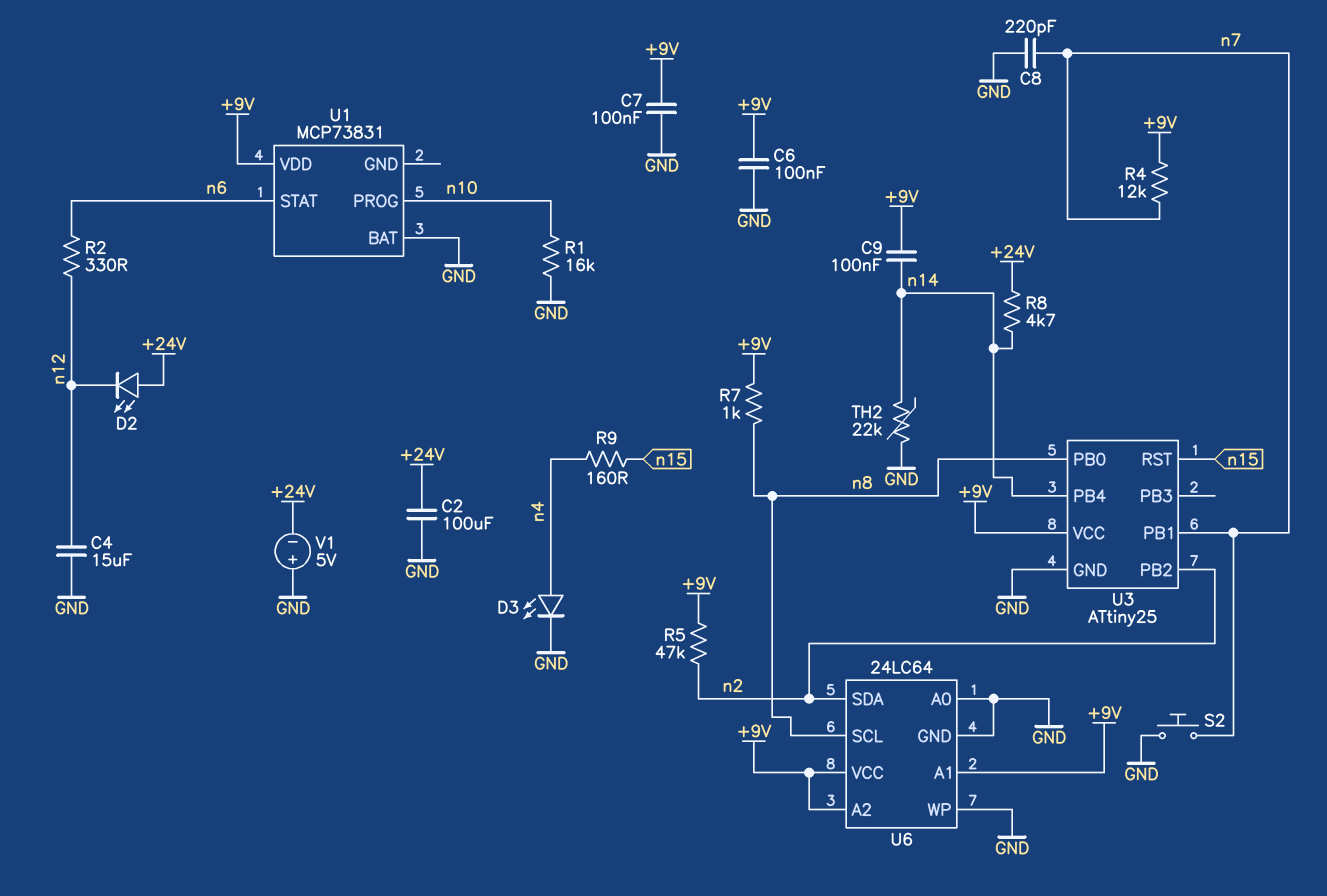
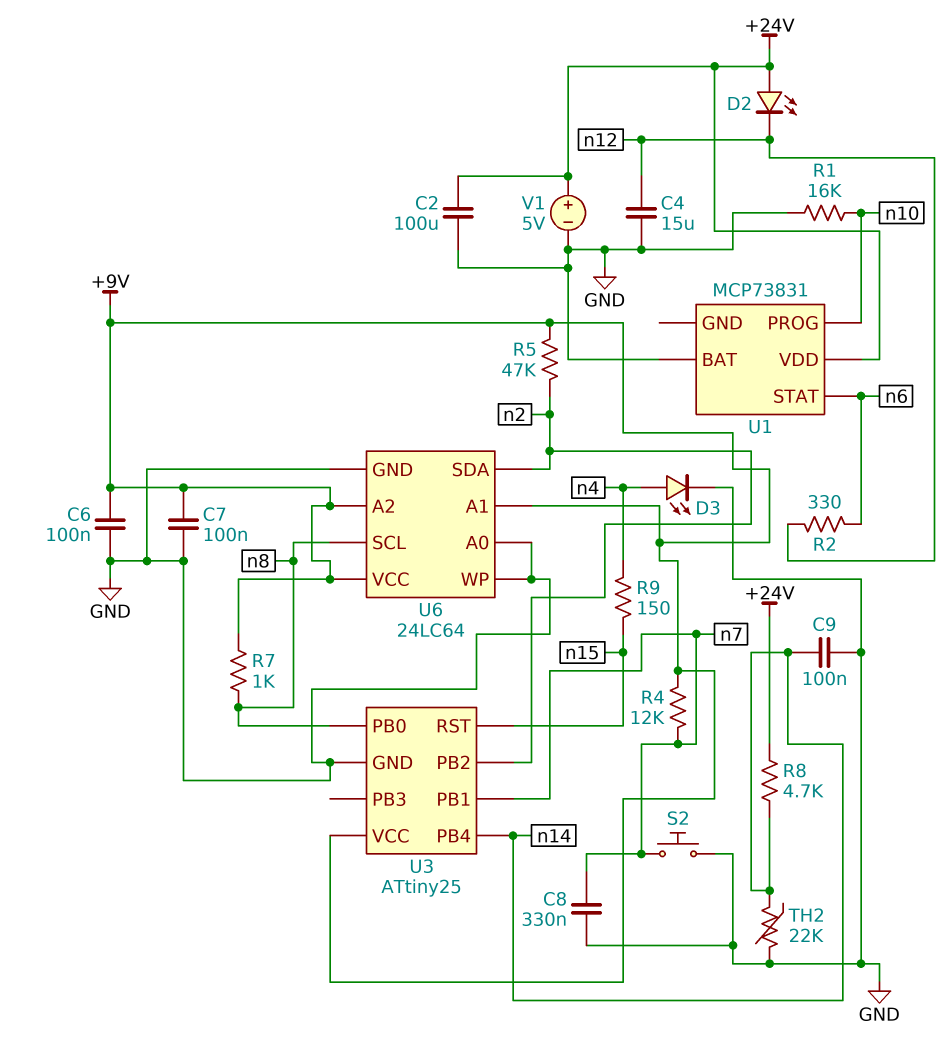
C8: 220pF (GND, n7) -> 330nF (GND, n7)
C9: 100nF (+9V, n14) -> 100nF (GND, n14)
R9: 160 (n4, n15) -> 150 (n4, n15)
U1 pin VDD: +9V -> +24V
V1: 5V (plus GND, minus +24V) -> 5V (plus +24V, minus GND)

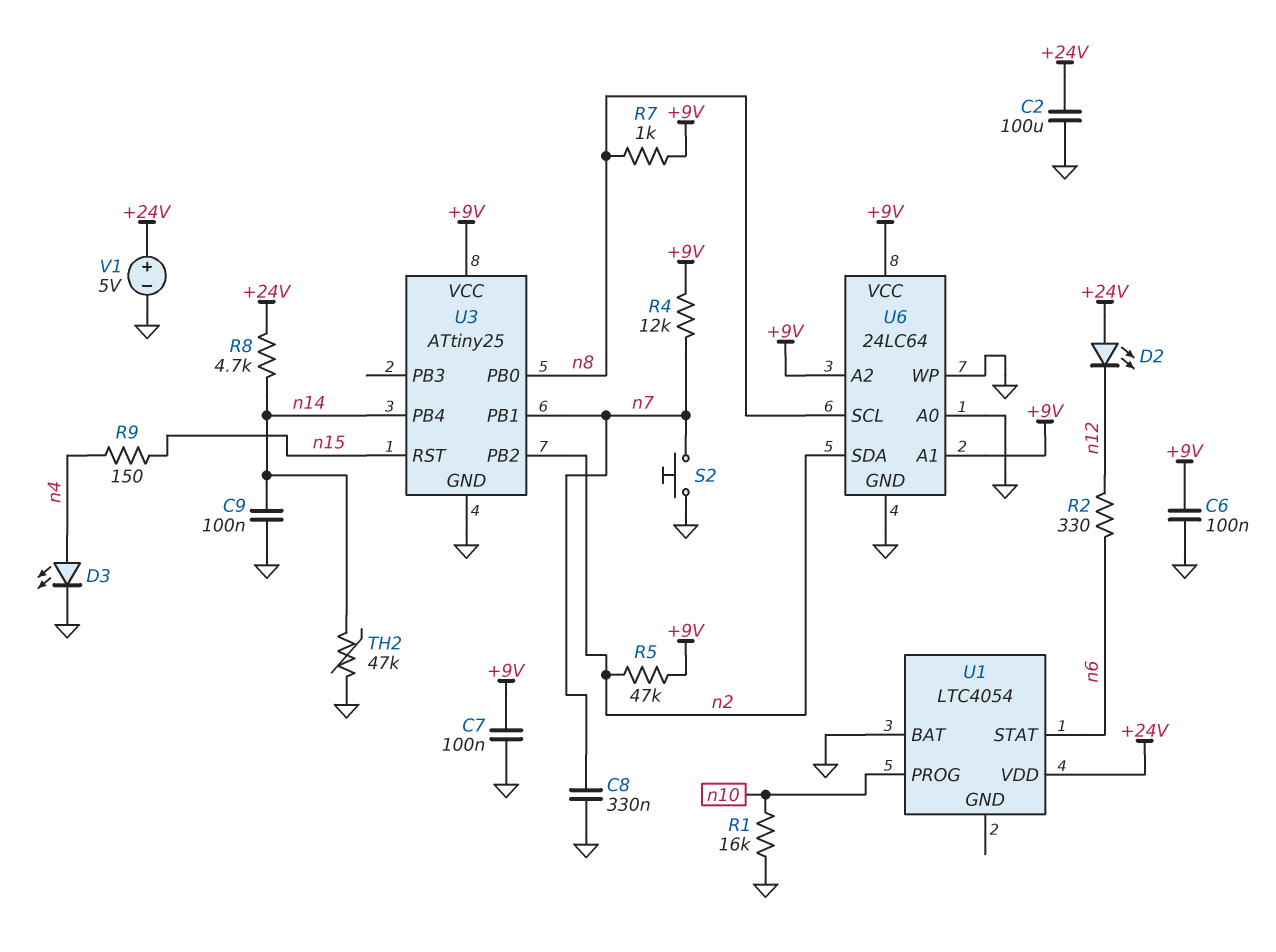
C4: 15uF (GND, n12) -> none
TH2: 22k (GND, n14) -> 47k (GND, n14)
U1: MCP73831 -> LTC4054

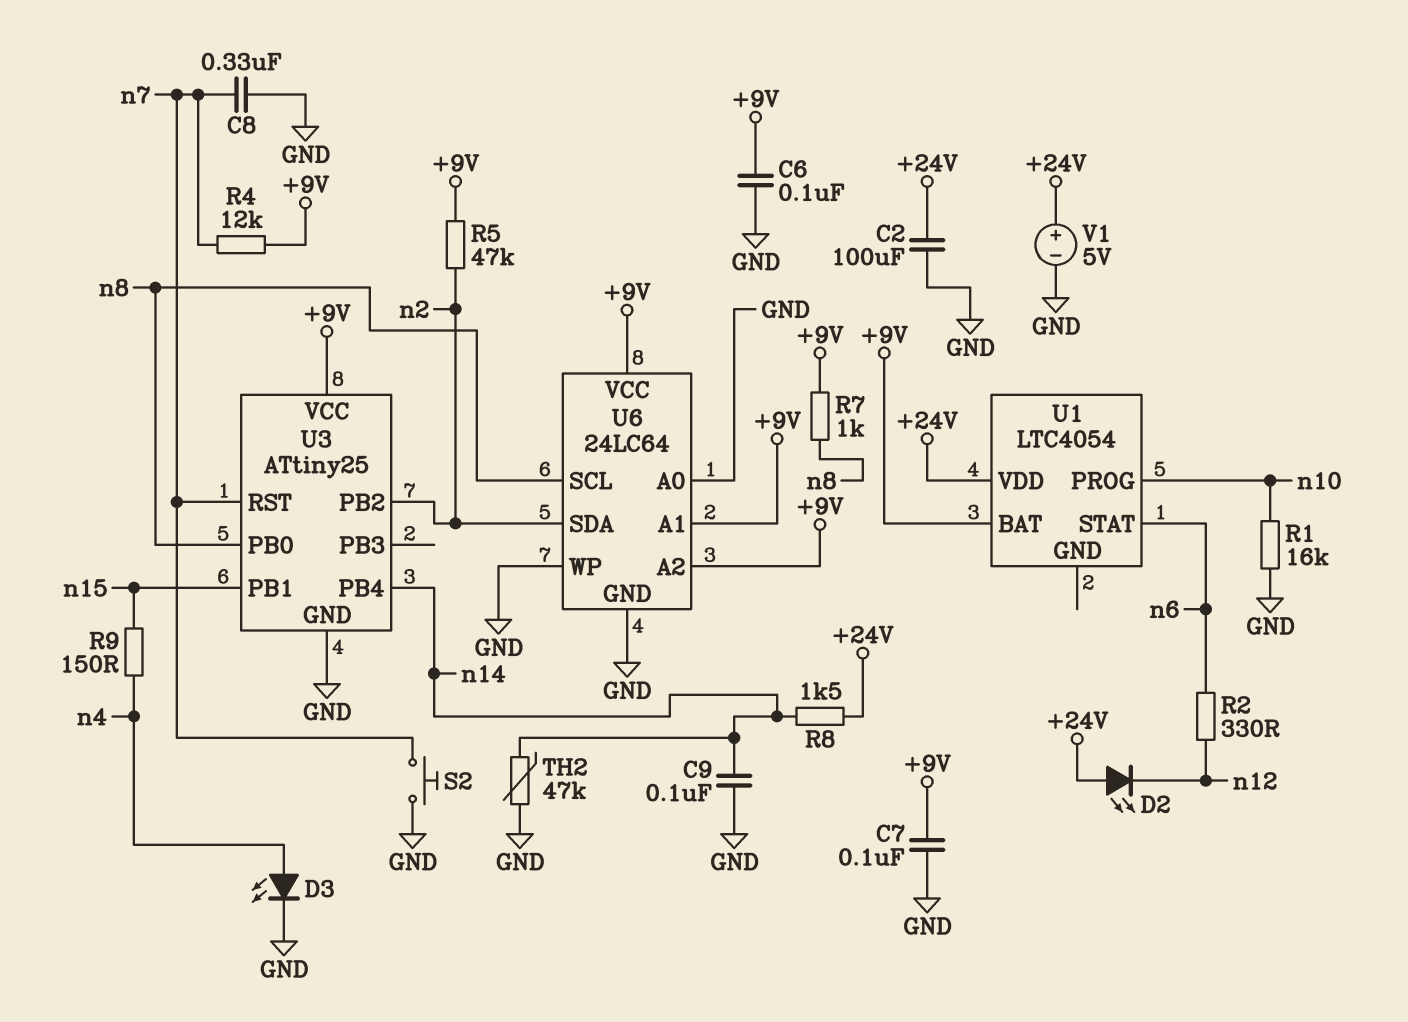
R8: 4.7k (+24V, n14) -> 1.5k (+24V, n14)
U1 pin BAT: GND -> +9V
U3 pin PB1: n7 -> n15
U3 pin RST: n15 -> n7

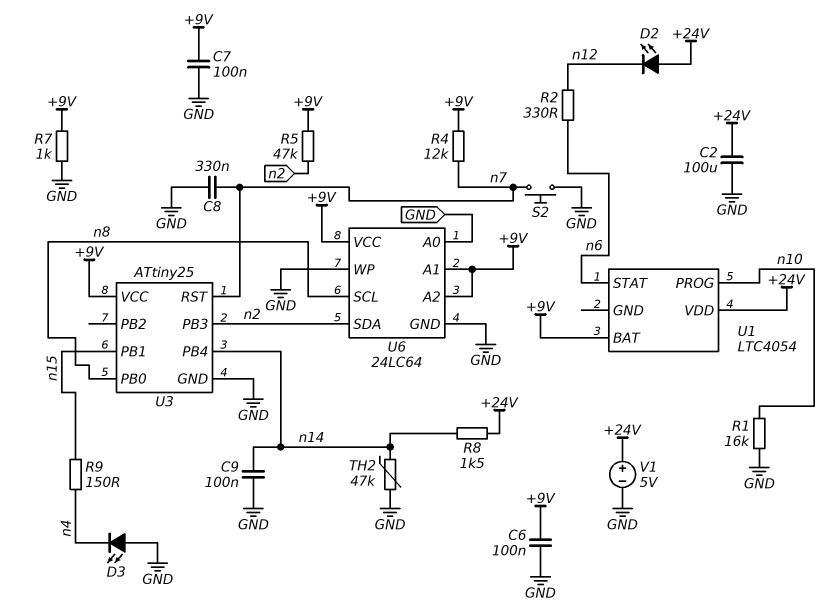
D3: LED (A n4, K GND) -> LED (A GND, K n4)
R7: 1k (+9V, n8) -> 1k (+9V, GND)
U3 pin PB2: n2 -> none
U3 pin PB3: none -> n2

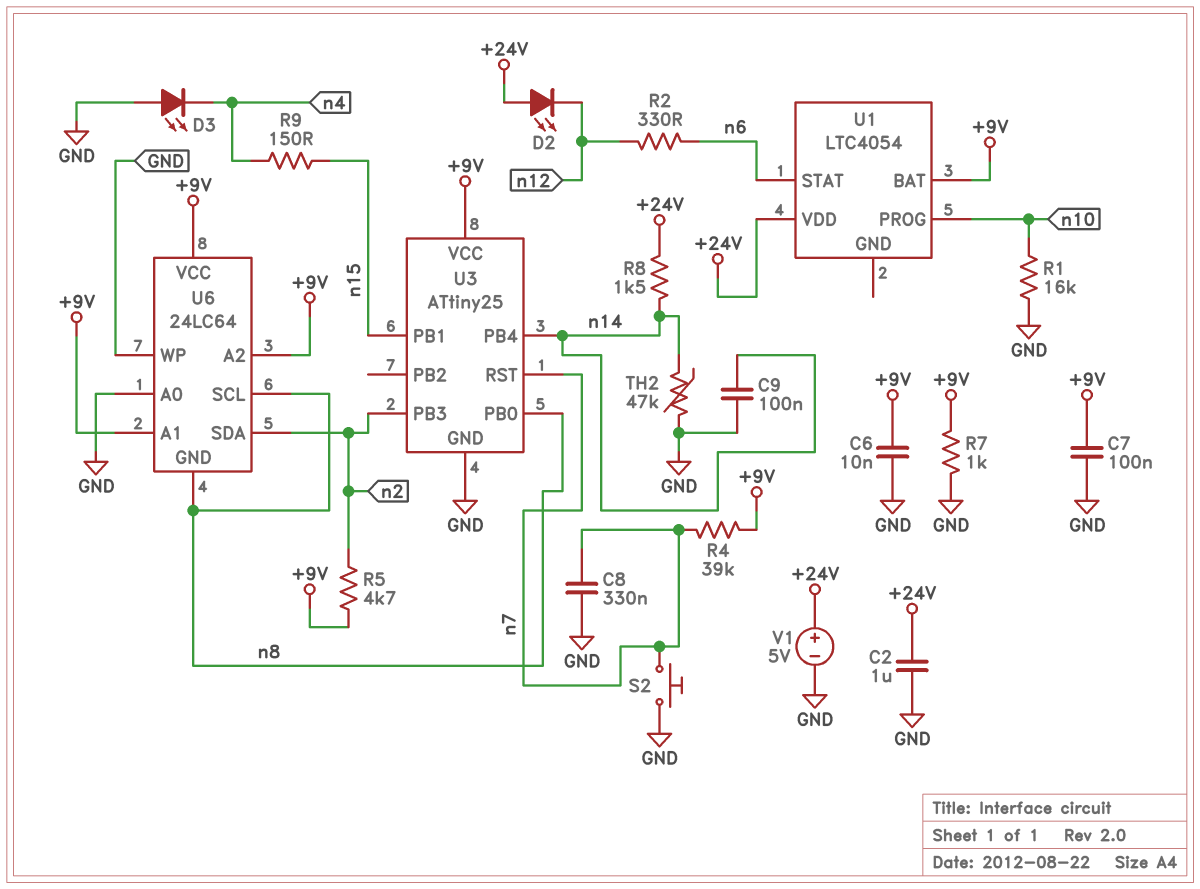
C2: 100uF (+24V, GND) -> 1uF (+24V, GND)
C6: 100nF (+9V, GND) -> 10nF (+9V, GND)
R4: 12k (+9V, n7) -> 39k (+9V, n7)
R5: 47k (+9V, n2) -> 4.7k (+9V, n2)
U6 pin GND: GND -> n8

